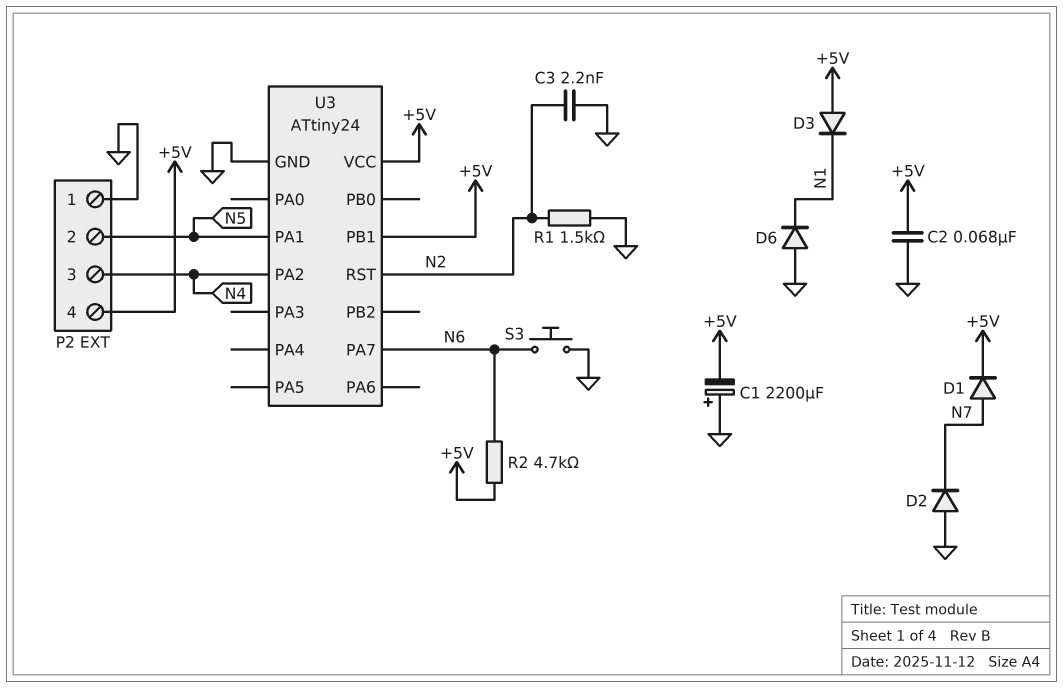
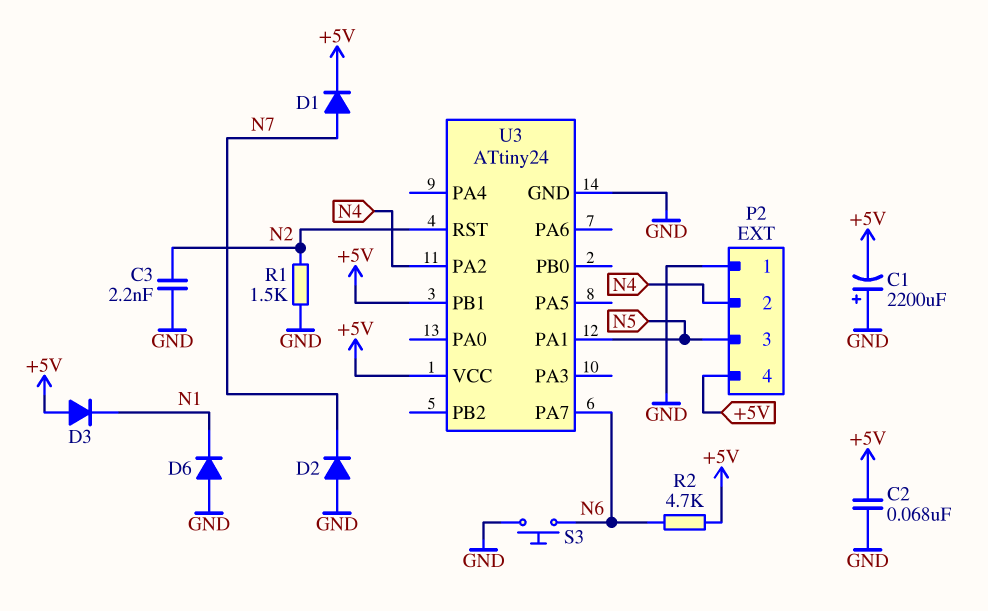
P2 pin 2: N5 -> N4
P2 pin 3: N4 -> N5

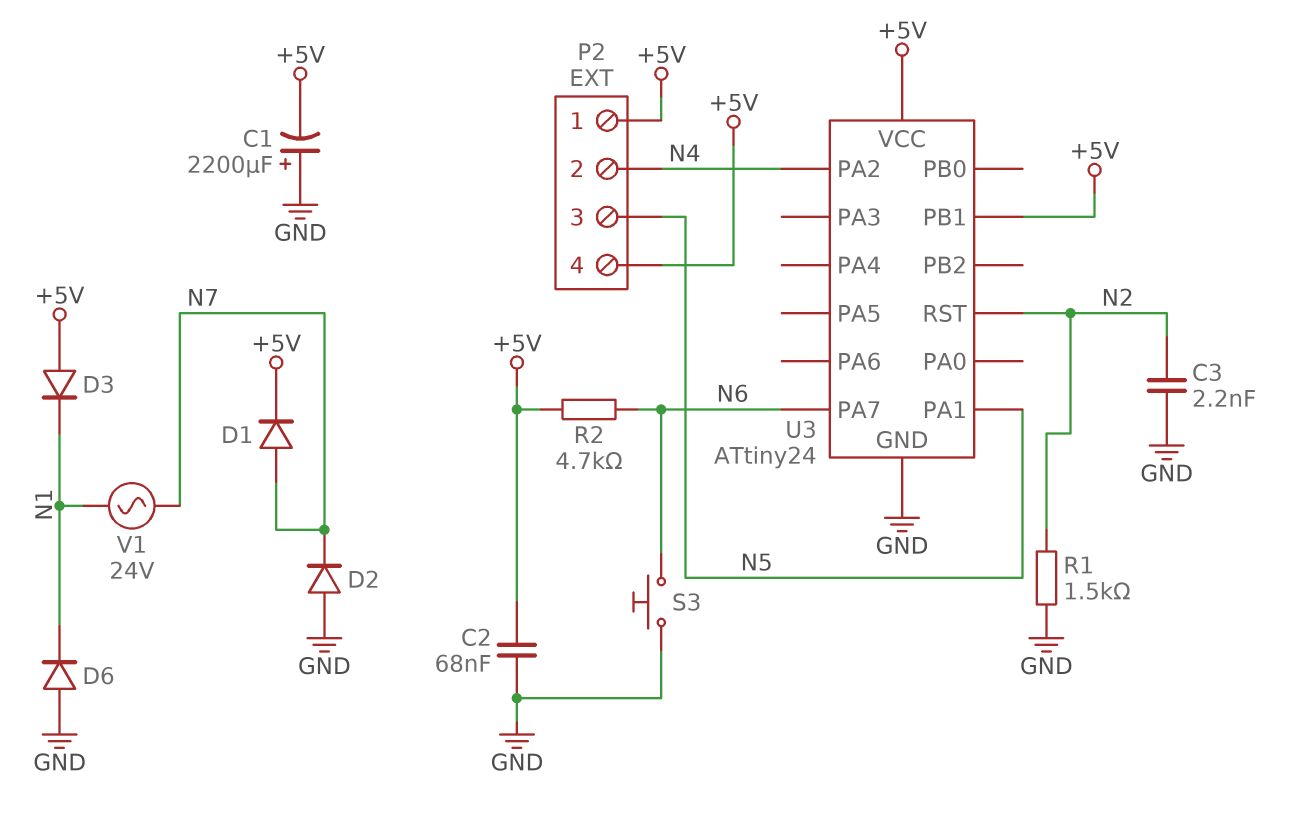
P2 pin 1: GND -> +5V
V1: none -> AC 24V (N1, N7)

